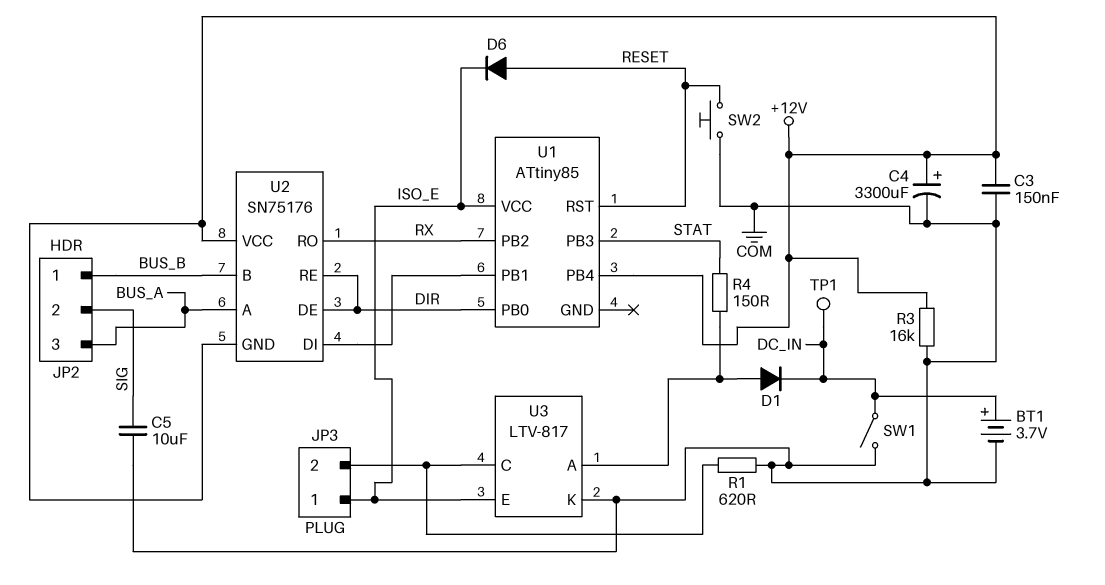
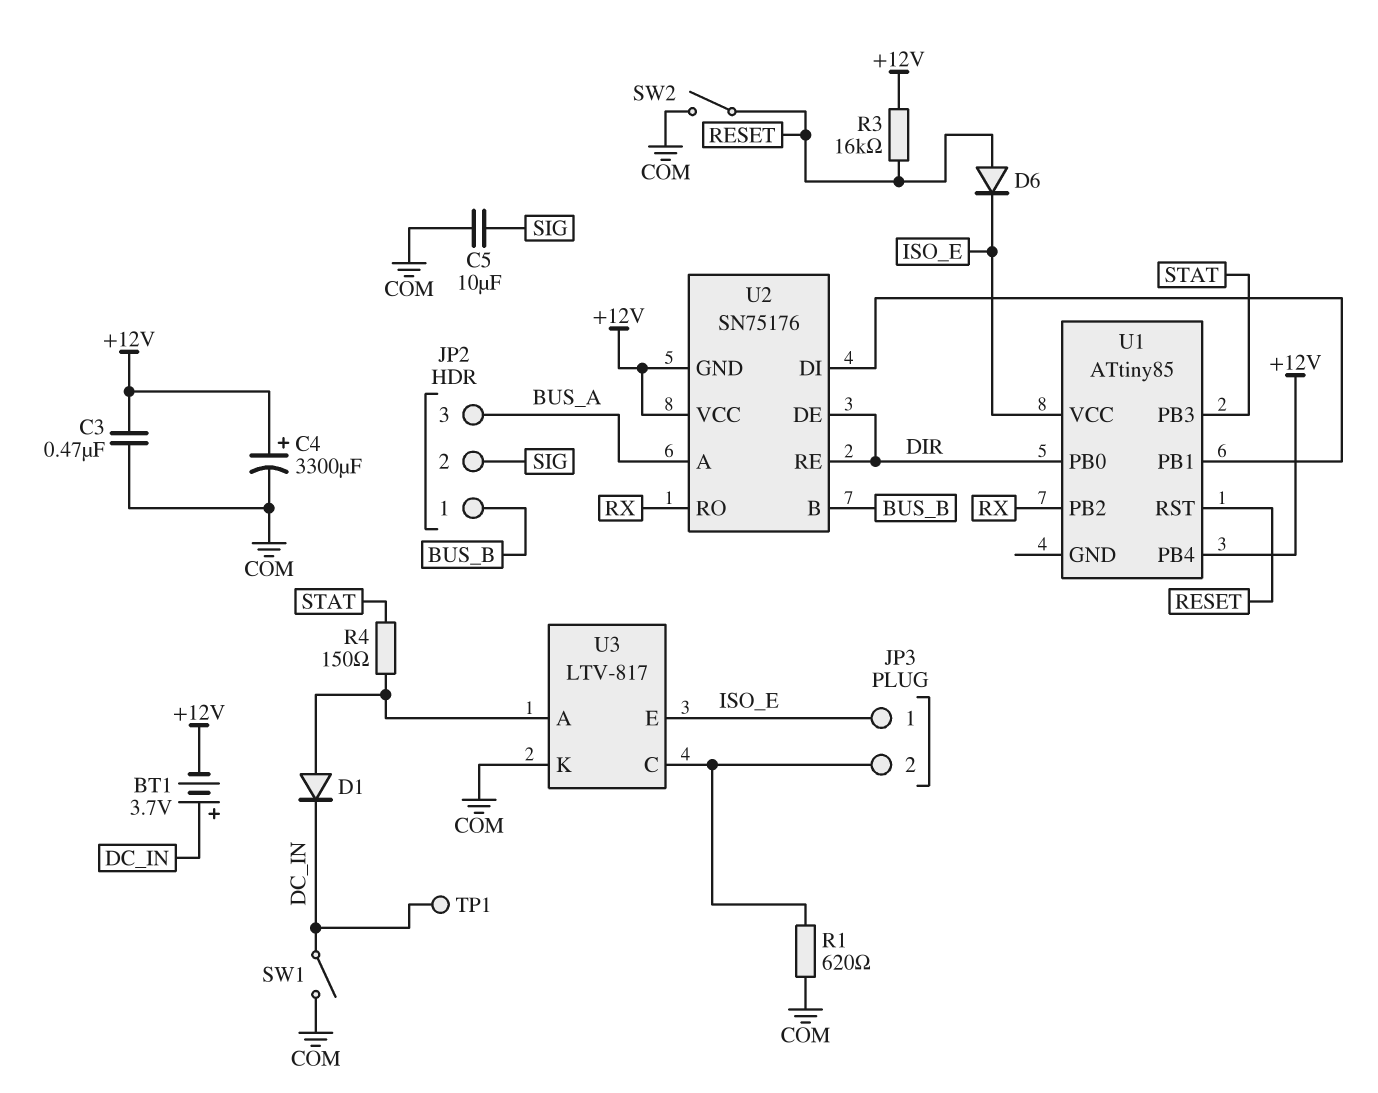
BT1: 3.7V (plus DC_IN, minus COM) -> 3.7V (plus DC_IN, minus +12V)
C3: 150nF (+12V, COM) -> 470nF (+12V, COM)
R3: 16k (+12V, COM) -> 16k (+12V, RESET)
SW2: button (COM, RESET) -> switch (COM, RESET)

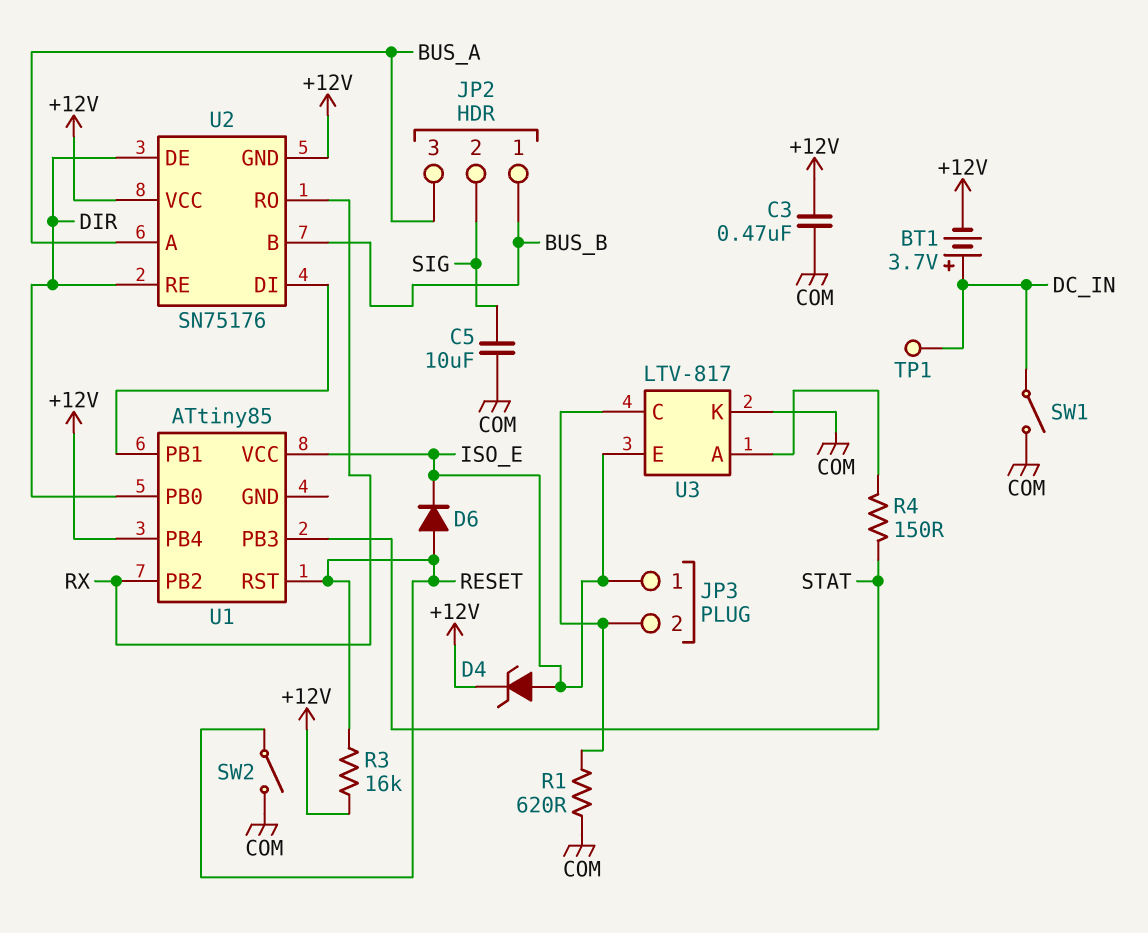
C4: 3300uF (plus +12V, minus COM) -> none
D1: diode (A U3/A, K DC_IN) -> none
D4: none -> zener (A ISO_E, K +12V)

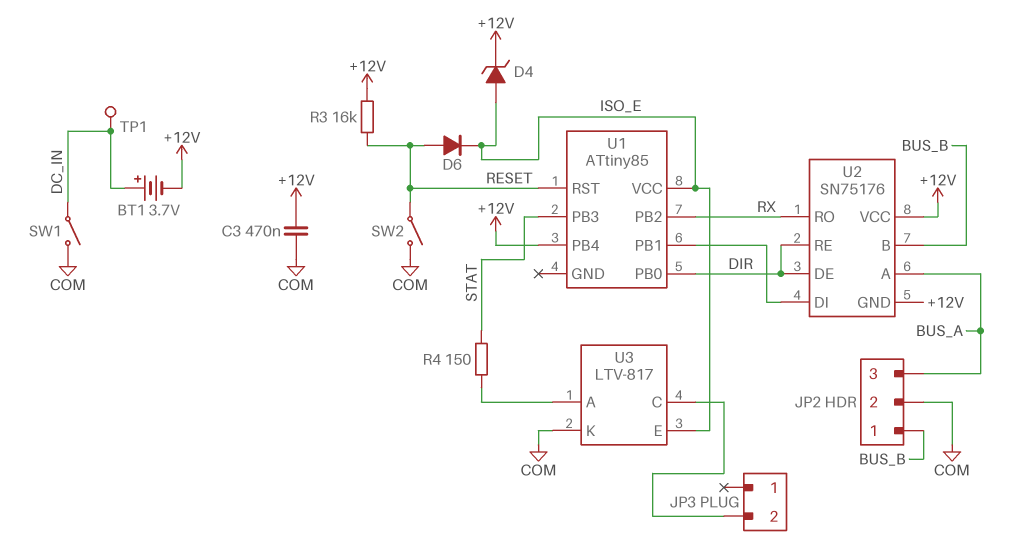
C5: 10uF (COM, SIG) -> none
JP2 pin 2: SIG -> COM
JP3 pin 1: ISO_E -> none
R1: 620 (COM, JP3/2) -> none

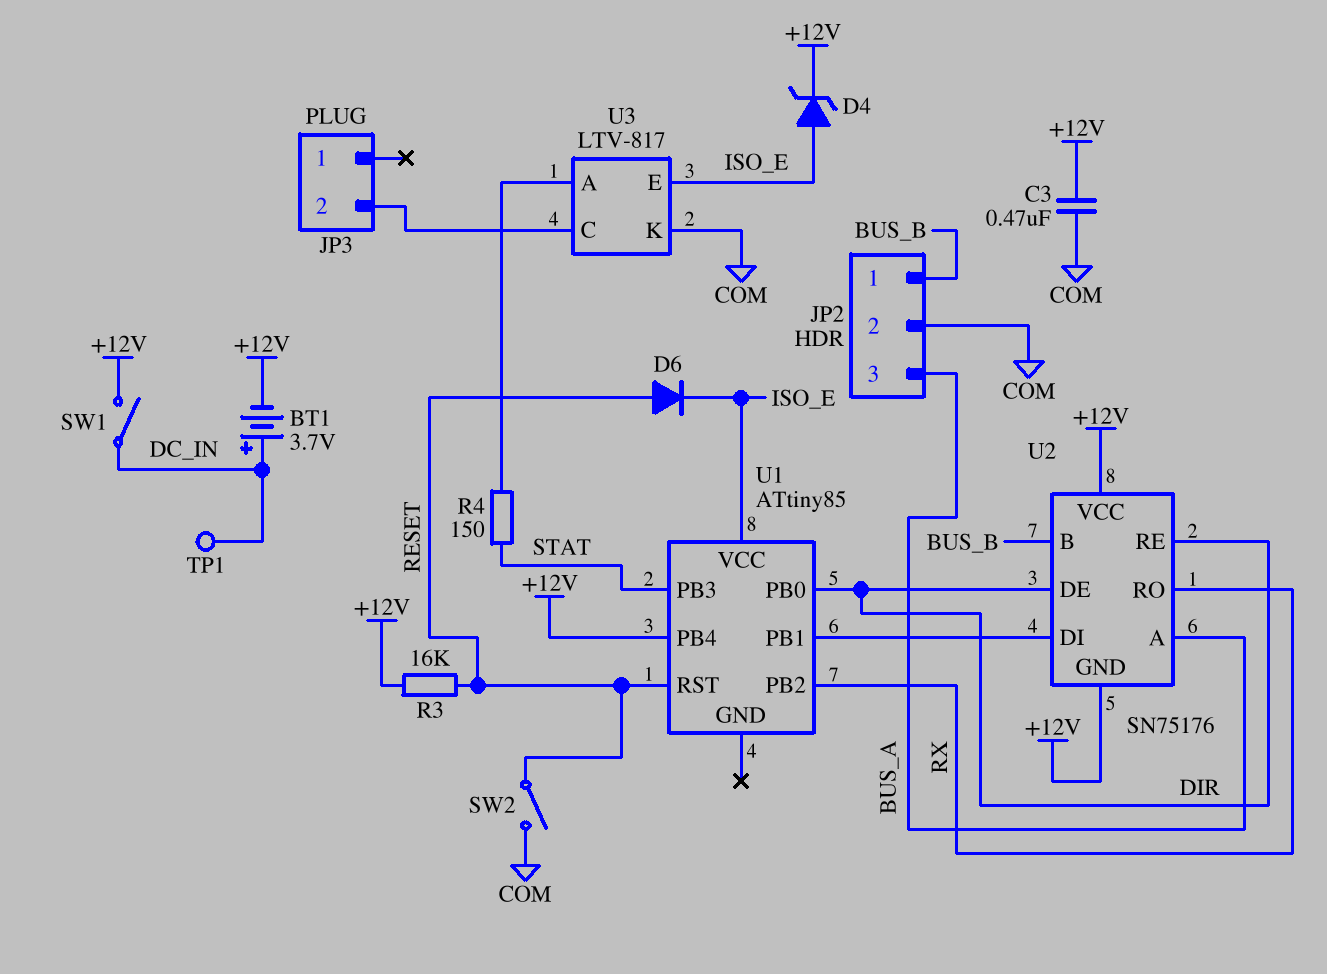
SW1: switch (COM, DC_IN) -> switch (+12V, DC_IN)

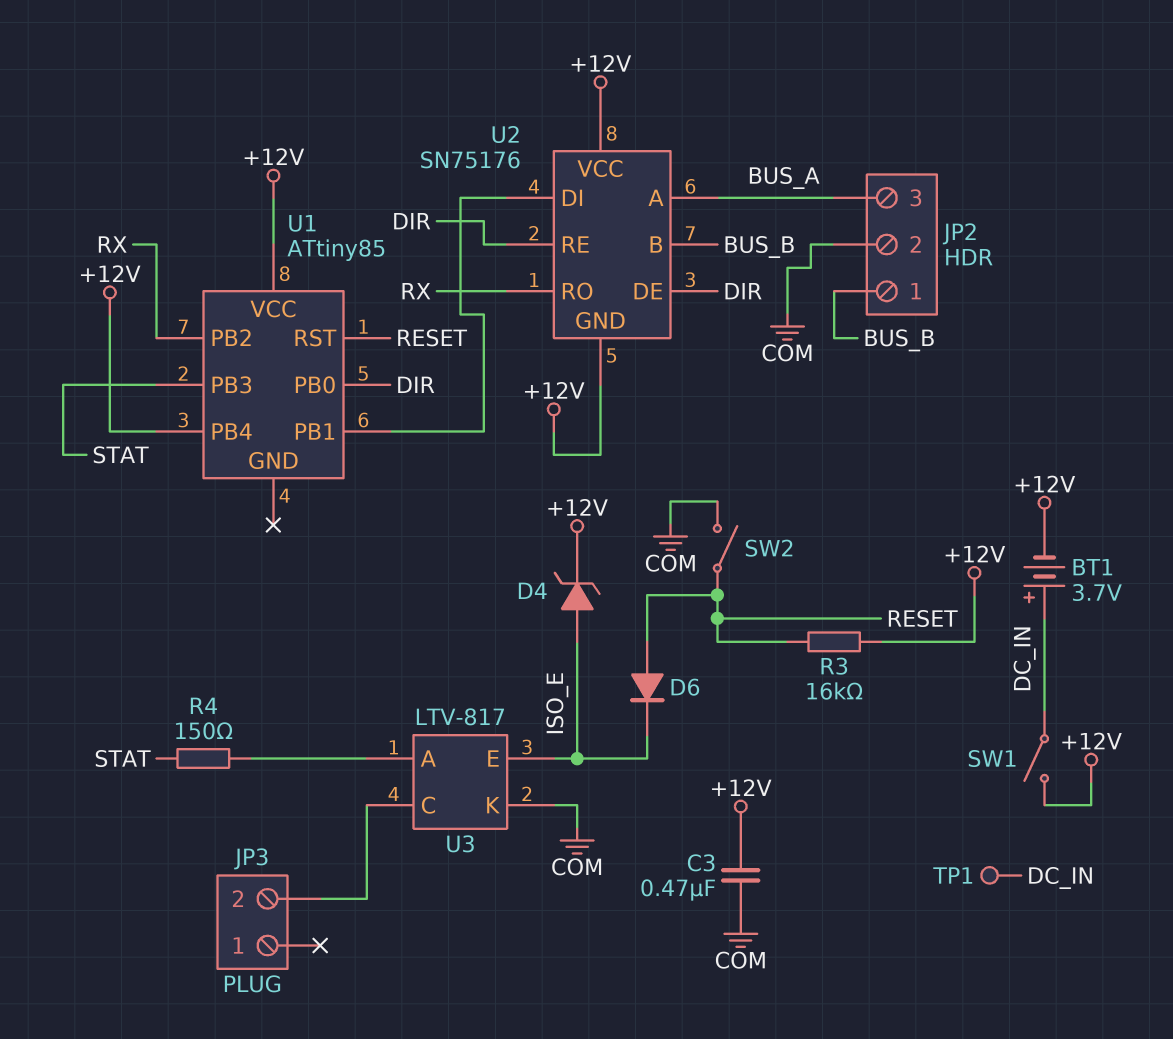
U1 pin VCC: ISO_E -> +12V

